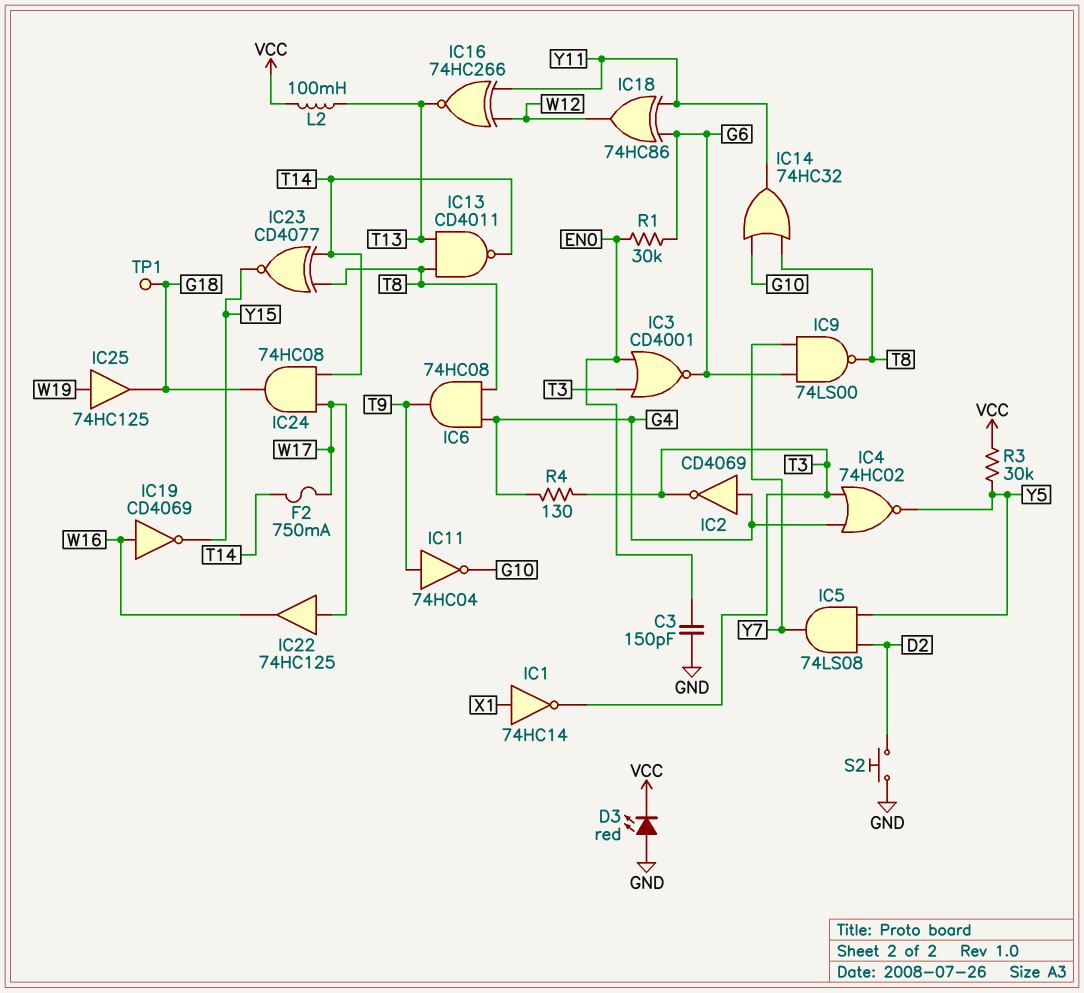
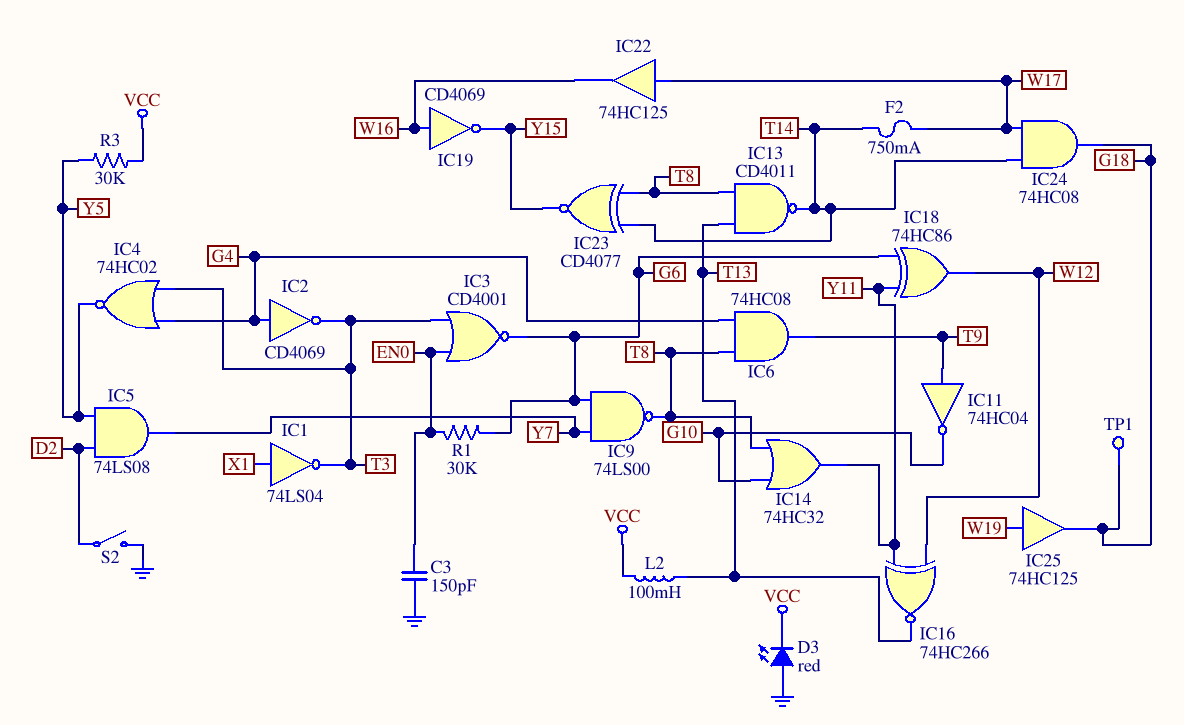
IC1: NOT 74HC14 (in X1, out T3) -> NOT 74LS04 (in X1, out T3)
R4: 130 (G4, T3) -> none
S2: button (D2, GND) -> switch (D2, GND)

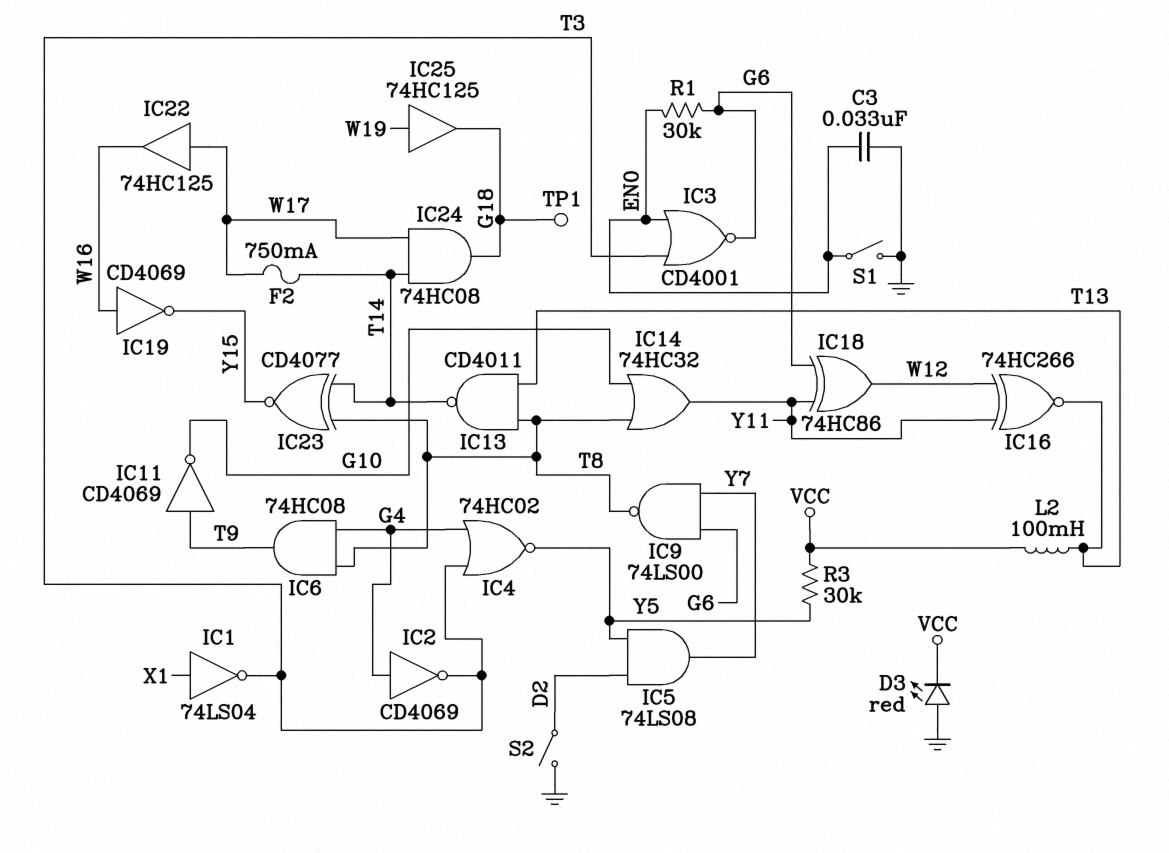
C3: 150pF (EN0, GND) -> 33nF (EN0, GND)
IC11: NOT 74HC04 (in T9, out G10) -> NOT CD4069 (in T9, out G10)
S1: none -> switch (EN0, GND)

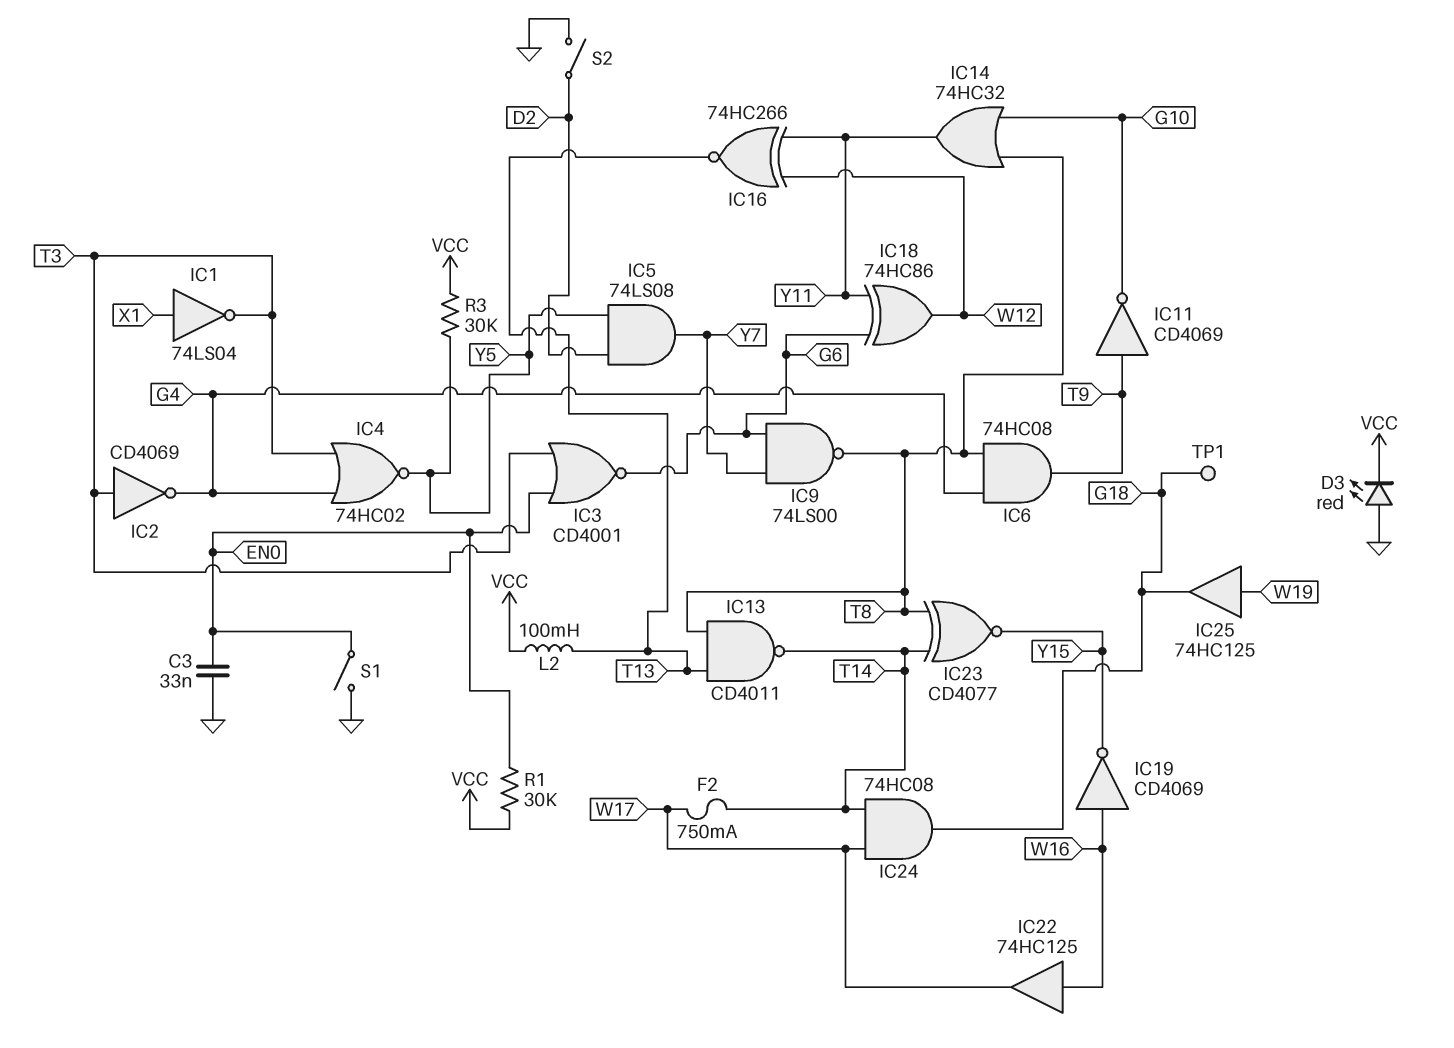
IC2: NOT CD4069 (in G4, out T3) -> NOT CD4069 (in T3, out G4)
IC22: buffer 74HC125 (in W17, out W16) -> buffer 74HC125 (in W16, out W17)
R1: 30k (EN0, G6) -> 30k (EN0, VCC)

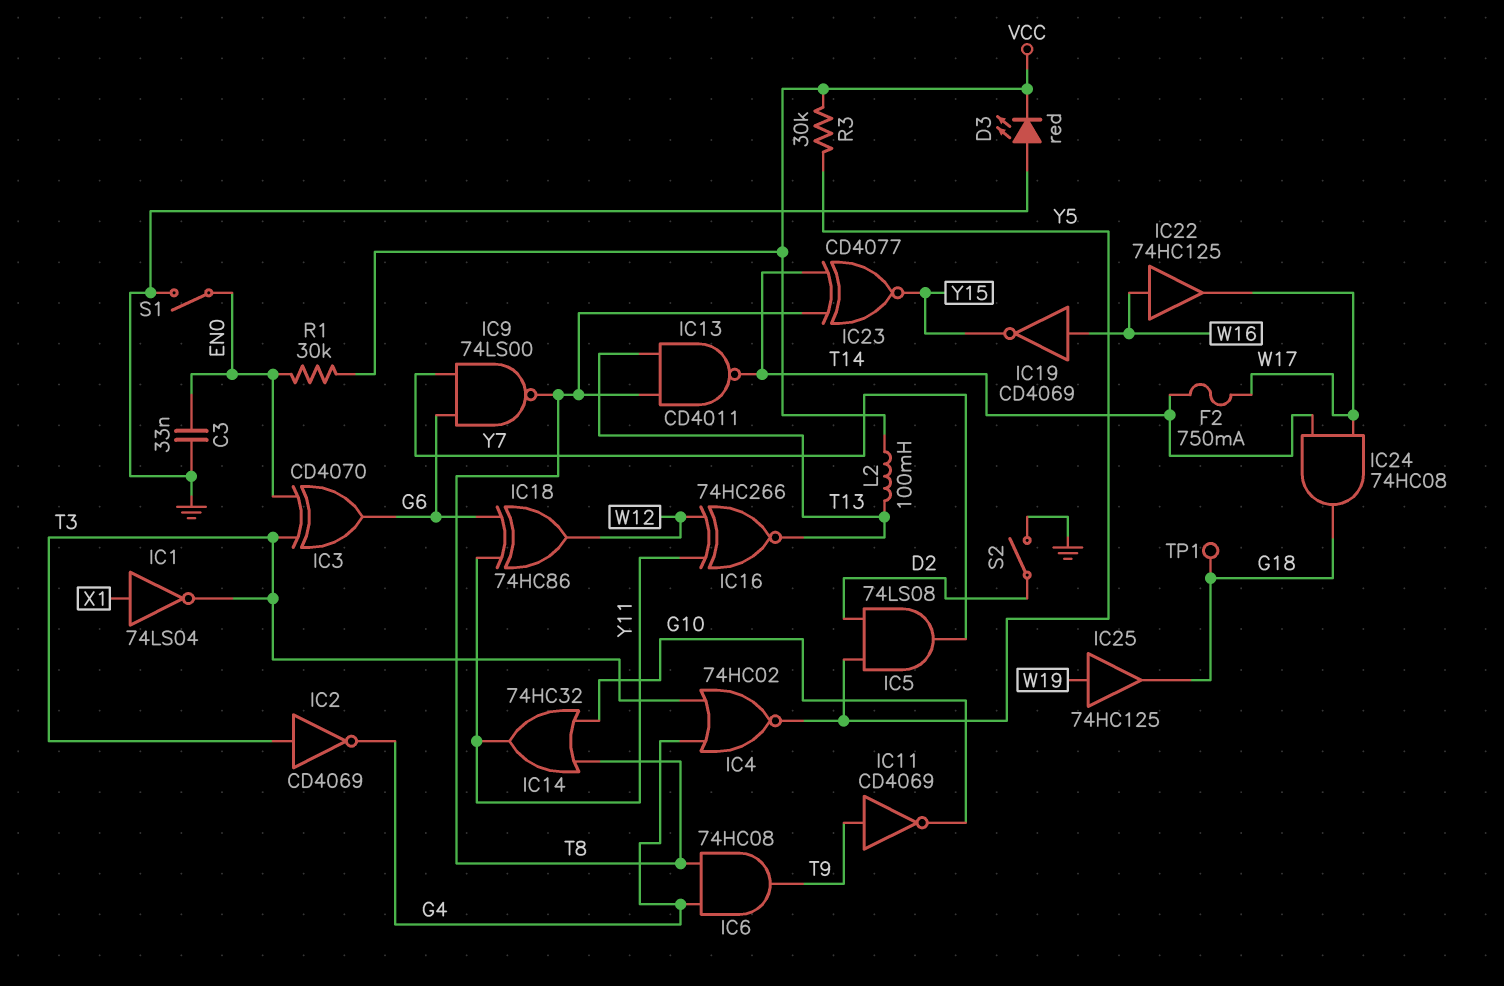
IC3: NOR CD4001 (in EN0, in T3, out G6) -> XOR CD4070 (in EN0, in T3, out G6)

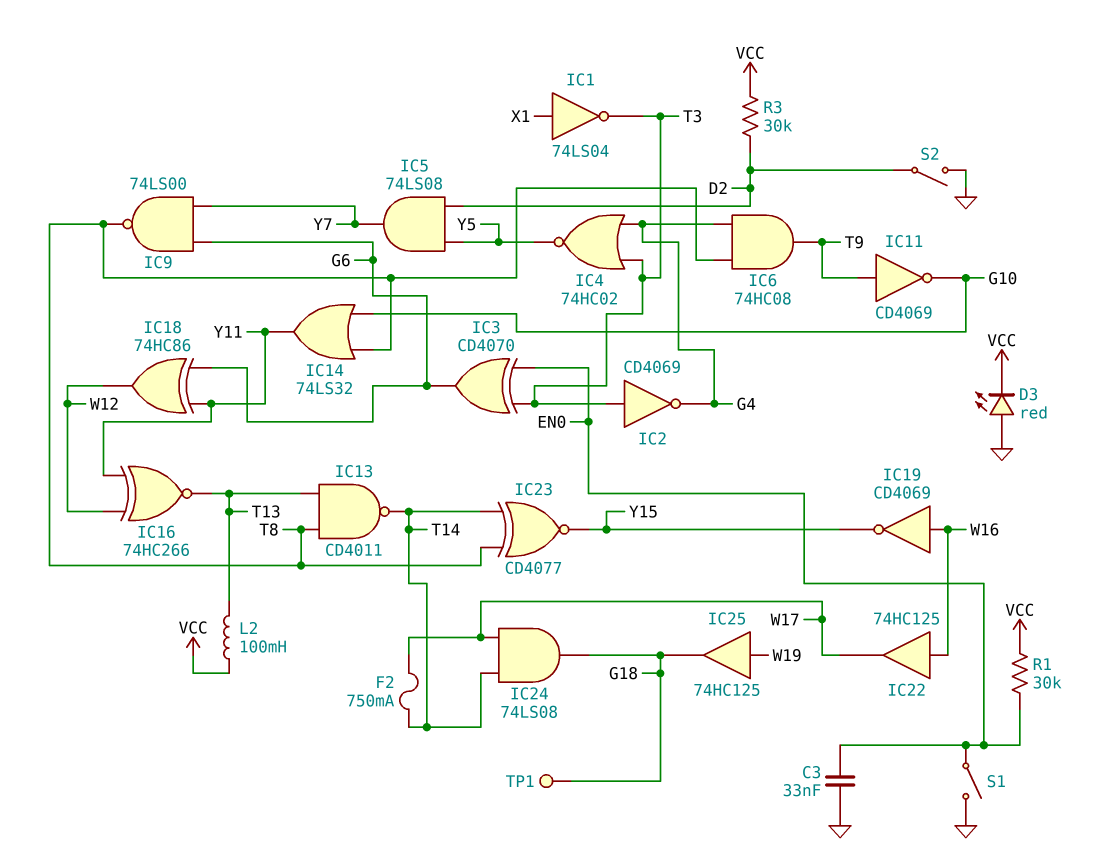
IC14: OR 74HC32 (in G10, in T8, out Y11) -> OR 74LS32 (in G10, in T8, out Y11)
IC24: AND 74HC08 (in T14, in W17, out G18) -> AND 74LS08 (in T14, in W17, out G18)
R3: 30k (VCC, Y5) -> 30k (D2, VCC)

